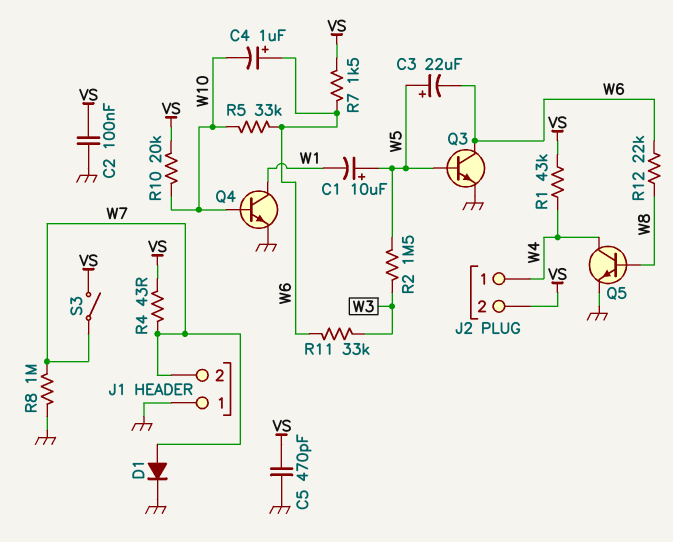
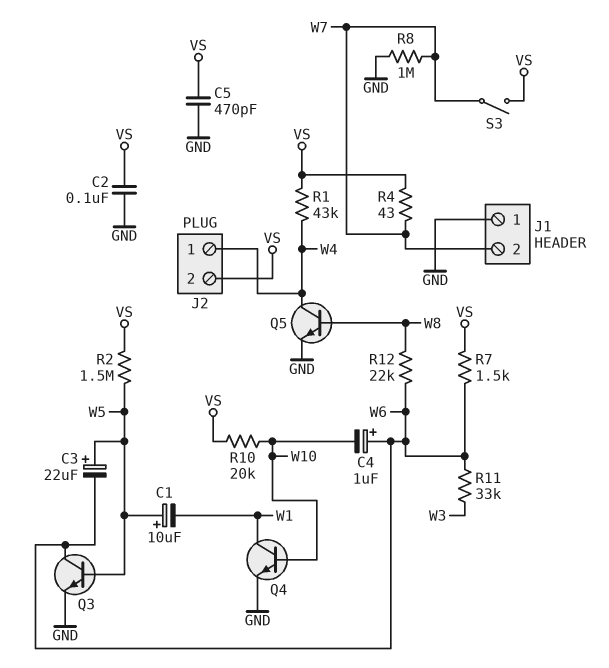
D1: diode (A W7, K GND) -> none
R2: 1.5M (W3, W5) -> 1.5M (VS, W5)
R5: 33k (W6, W10) -> none

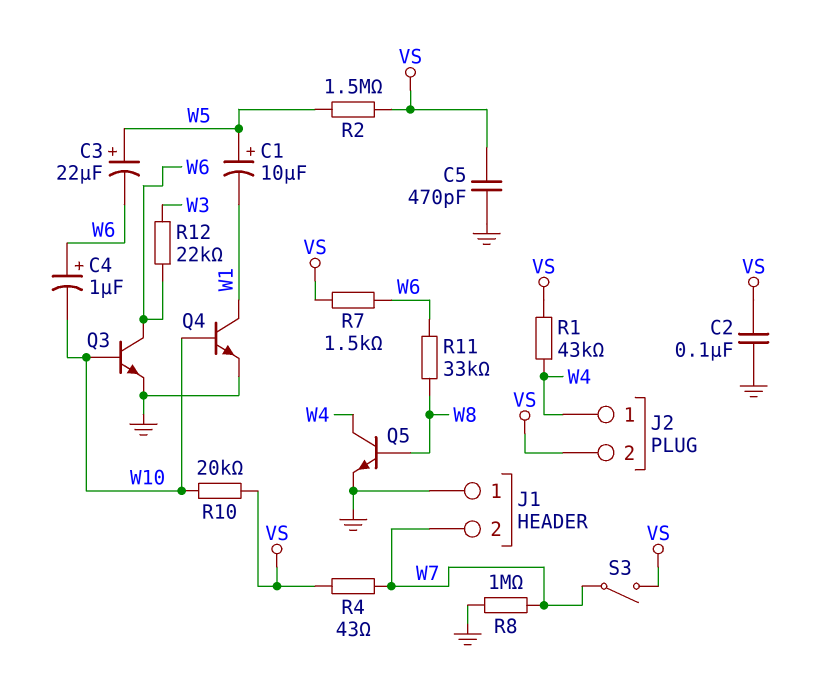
Q3: NPN (B W5, C W6, E GND) -> NPN (B W10, C W6, E GND)
R11: 33k (W3, W6) -> 33k (W6, W8)
R12: 22k (W6, W8) -> 22k (W3, W6)

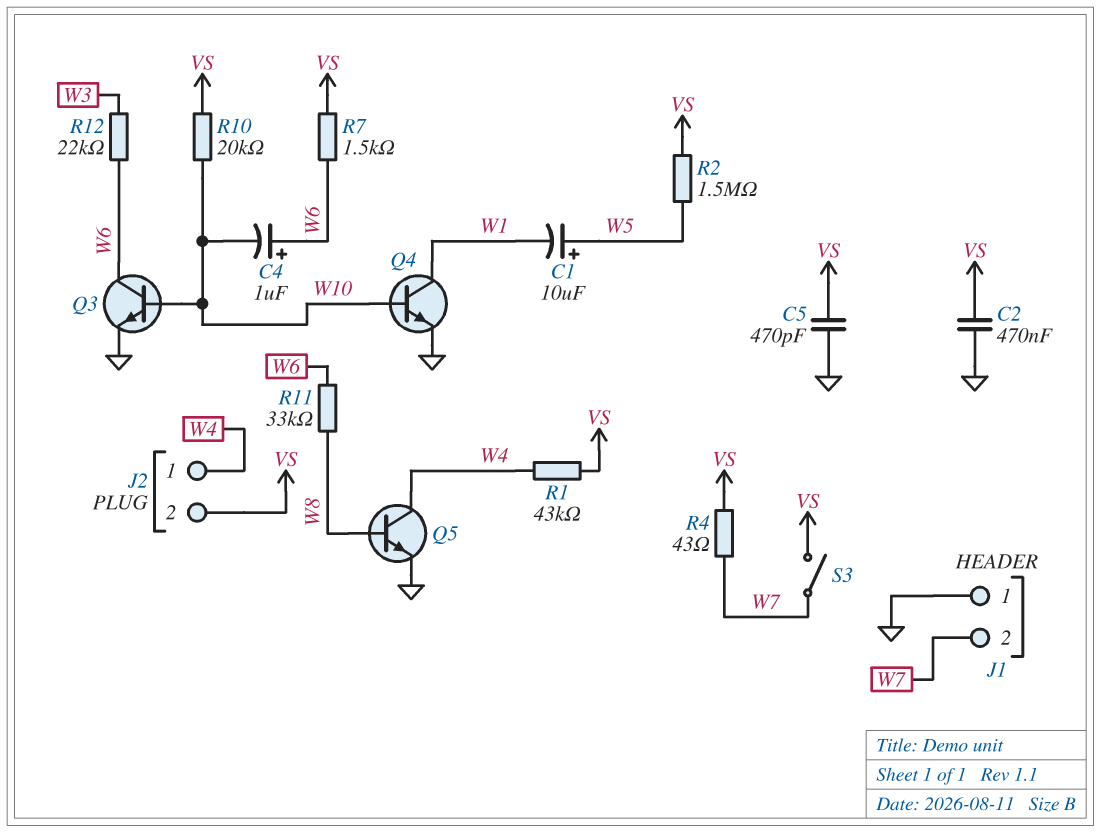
C2: 100nF (GND, VS) -> 470nF (GND, VS)
C3: 22uF (plus W5, minus W6) -> none
R8: 1M (GND, W7) -> none

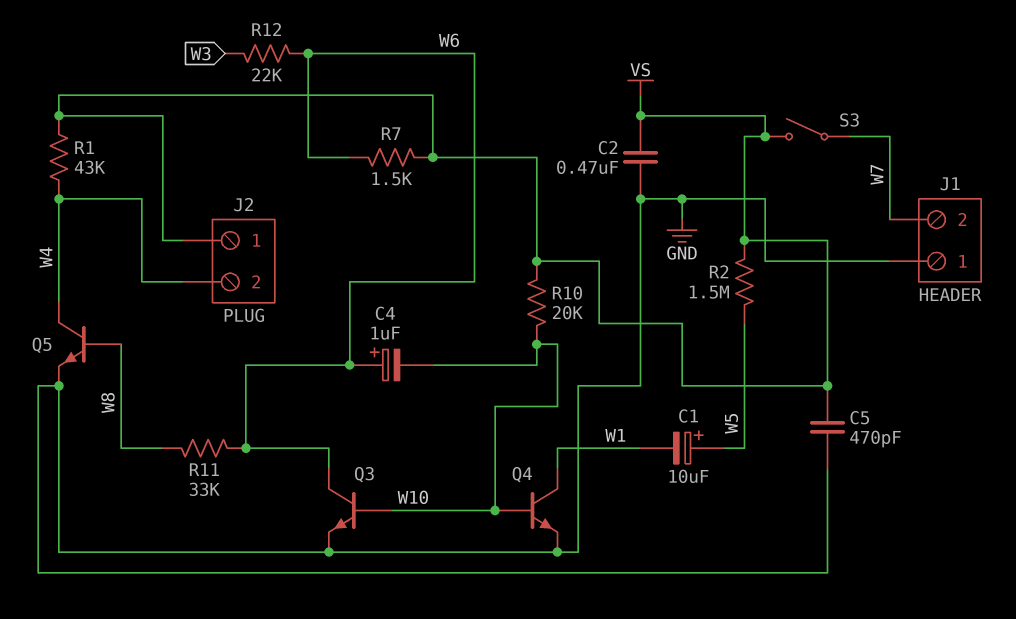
J2 pin 1: W4 -> VS
J2 pin 2: VS -> W4
R4: 43 (VS, W7) -> none

